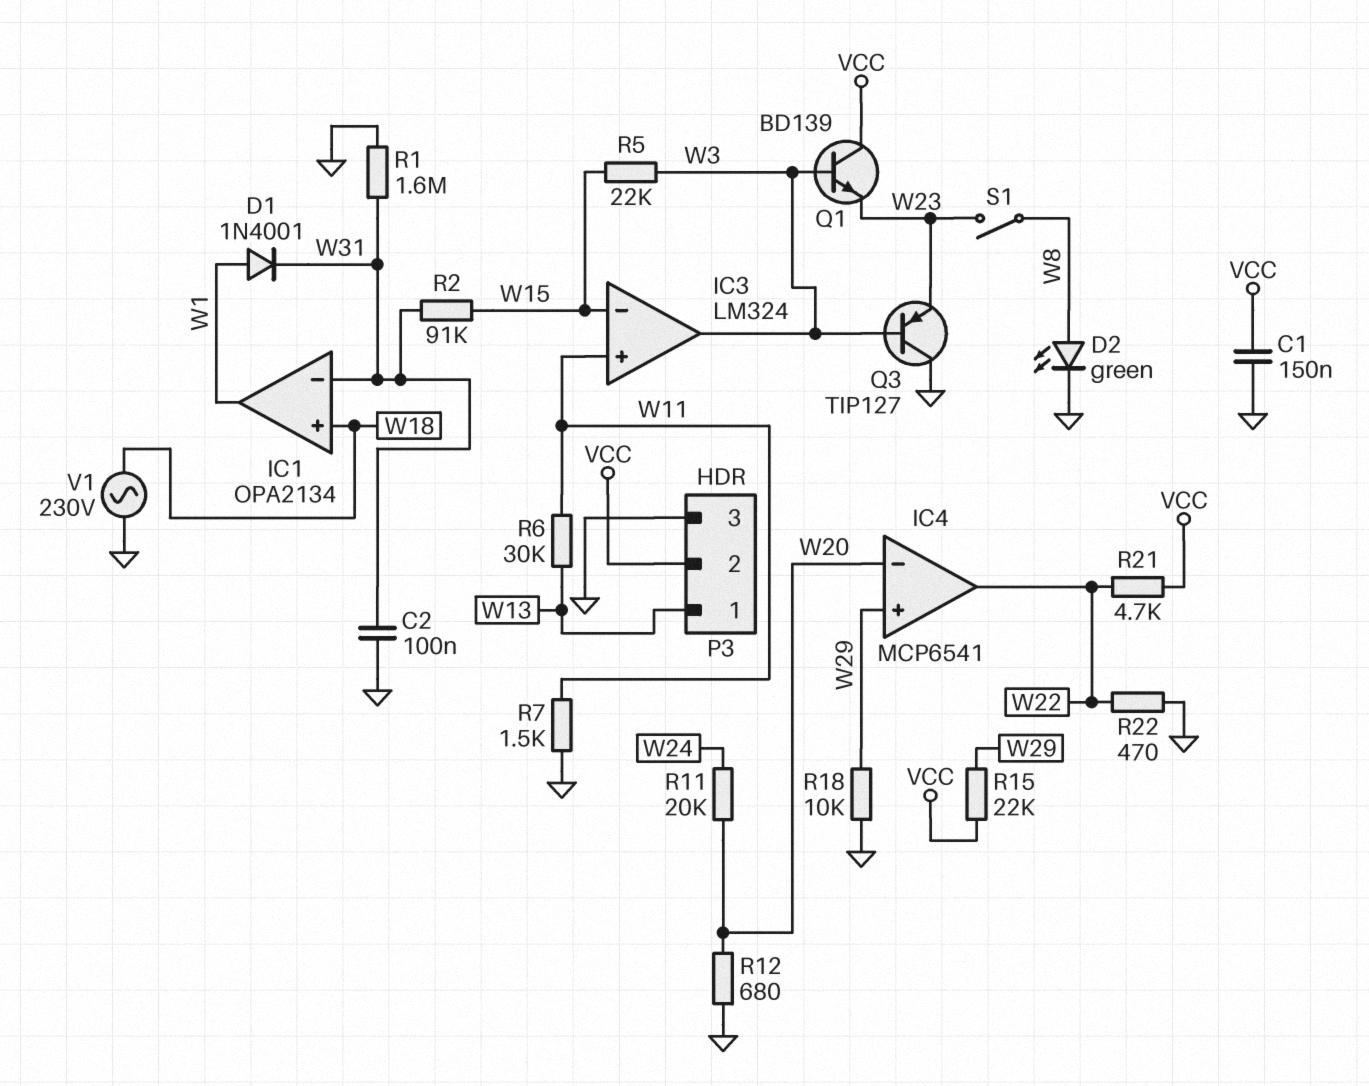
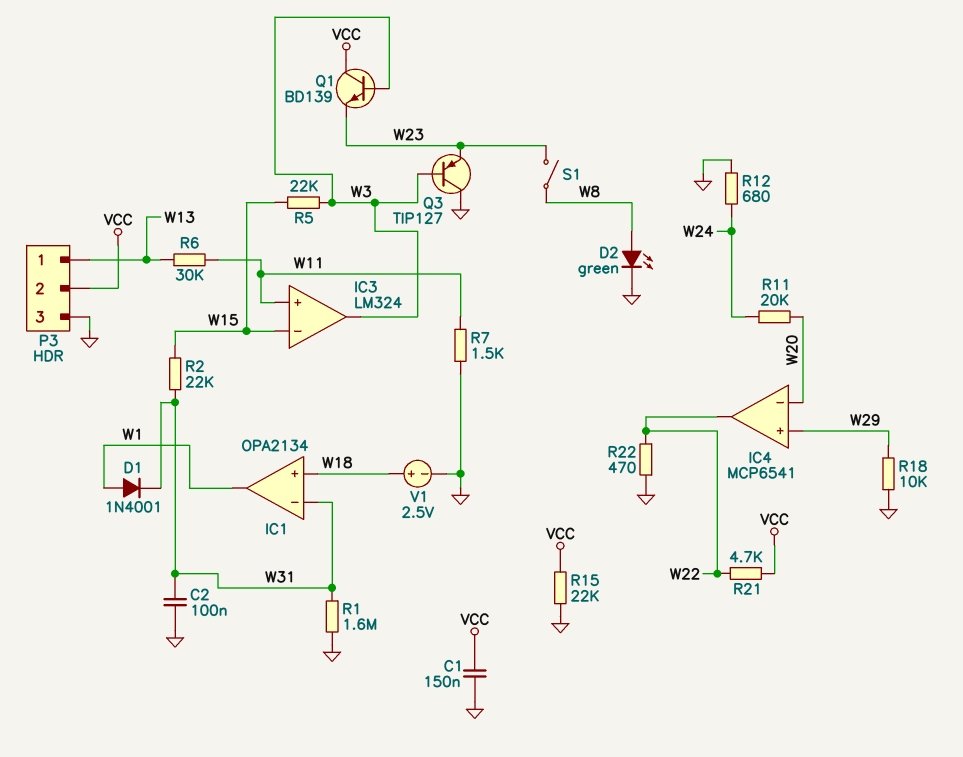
R2: 91k (W15, W31) -> 22k (W15, W31)
R12: 680 (GND, W20) -> 680 (GND, W24)
R15: 22k (VCC, W29) -> 22k (GND, VCC)
V1: AC 230V (GND, W18) -> 2.5V (plus W18, minus GND)

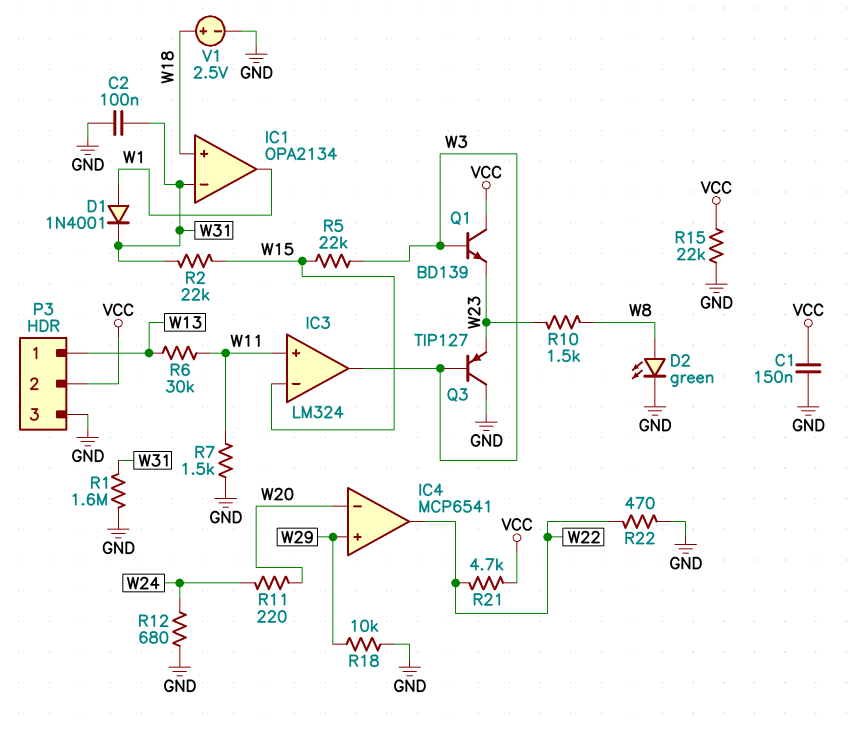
R10: none -> 1.5k (W8, W23)
R11: 20k (W20, W24) -> 220 (W20, W24)
S1: switch (W8, W23) -> none

